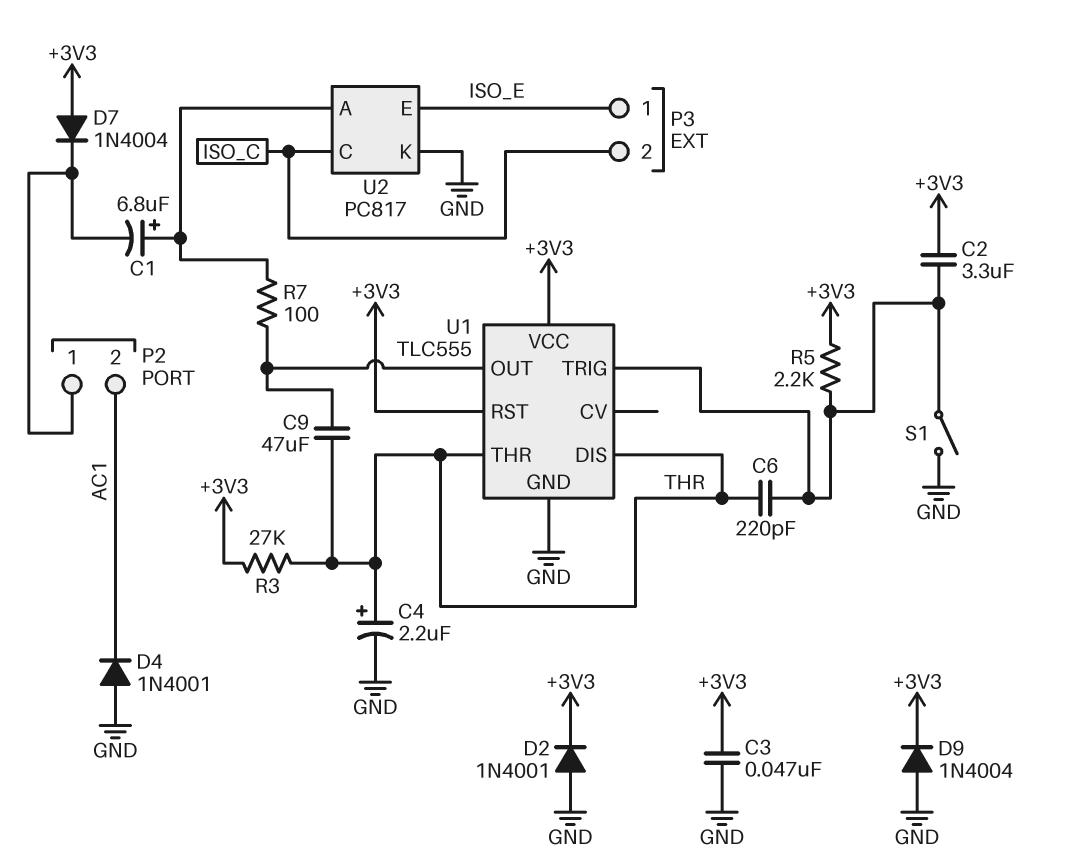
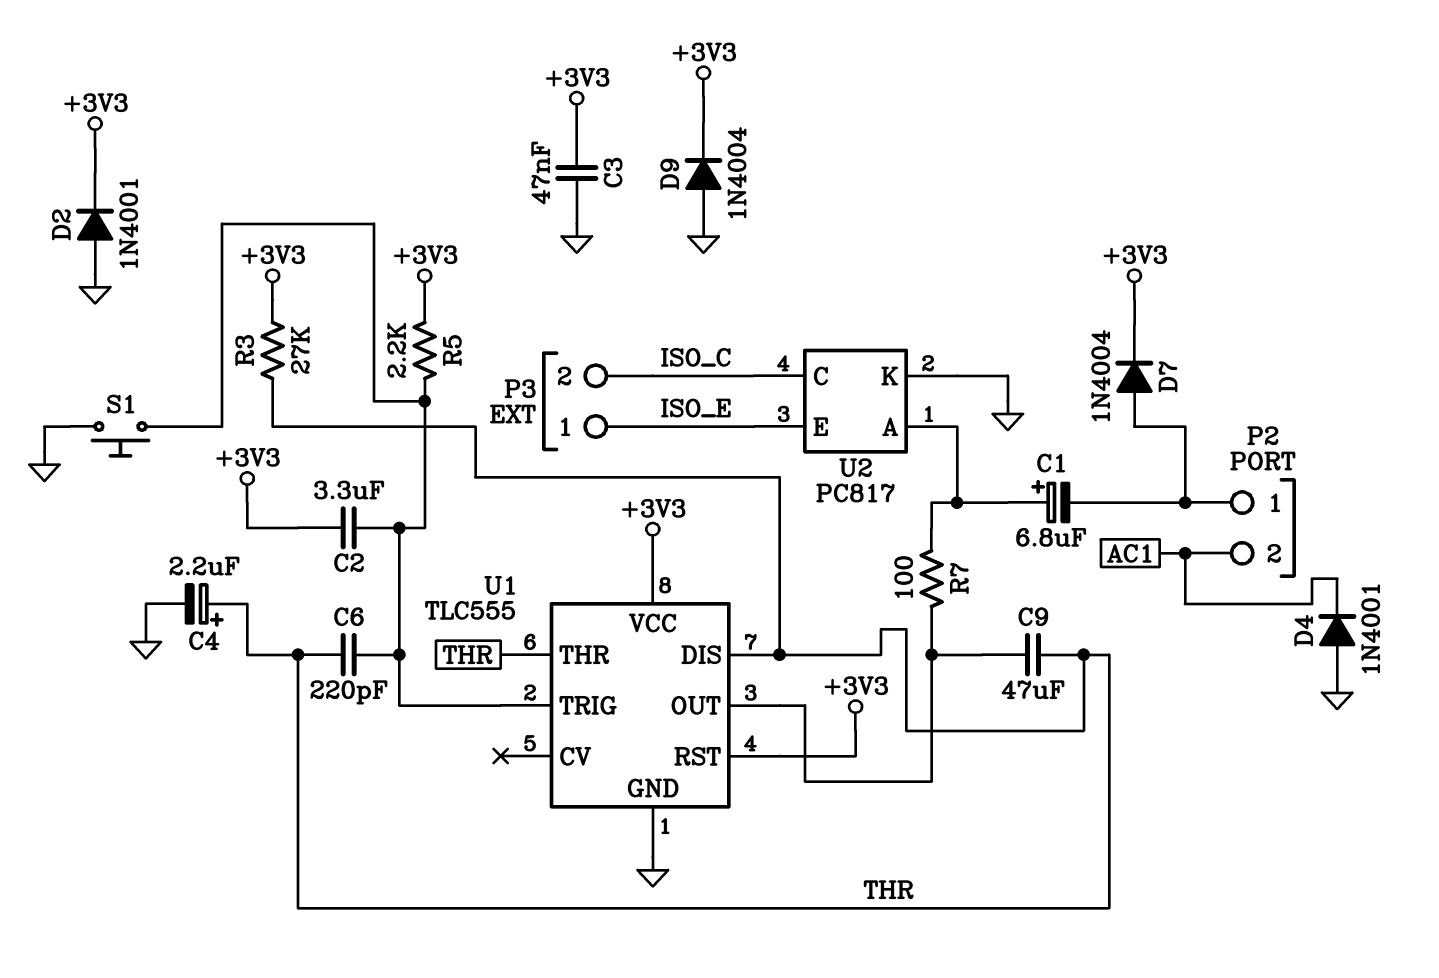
D7: diode 1N4004 (A +3V3, K P2/1) -> diode 1N4004 (A P2/1, K +3V3)
S1: switch (GND, U1/TRIG) -> button (GND, U1/TRIG)

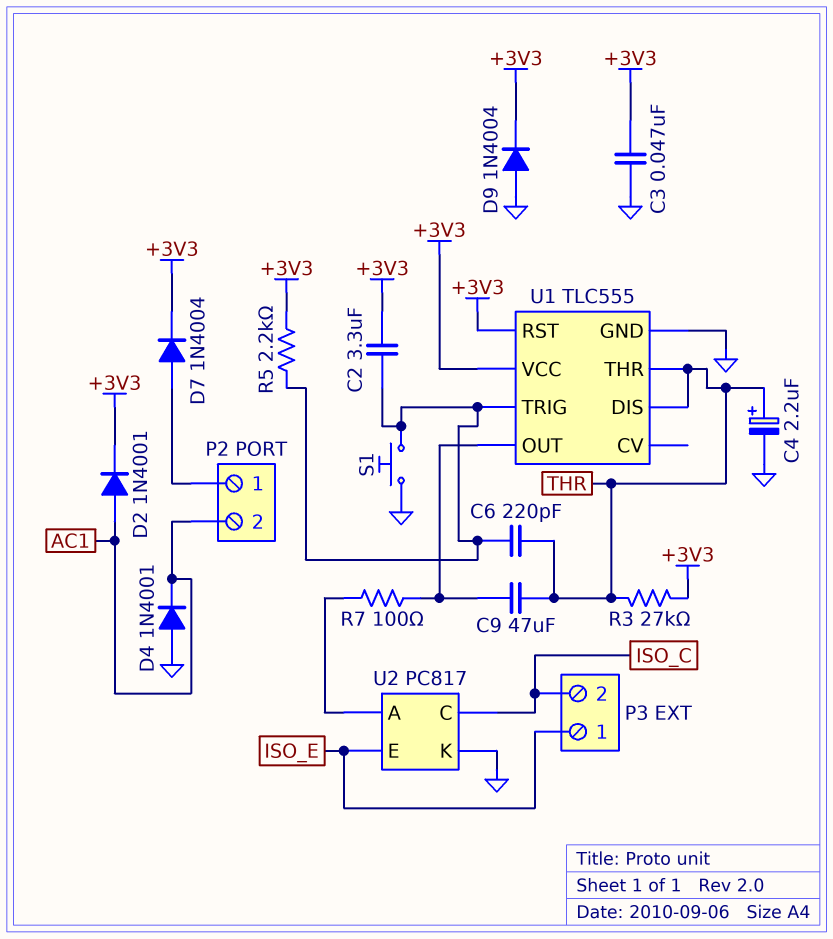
C1: 6.8uF (plus U2/A, minus P2/1) -> none
D2: diode 1N4001 (A GND, K +3V3) -> diode 1N4001 (A AC1, K +3V3)

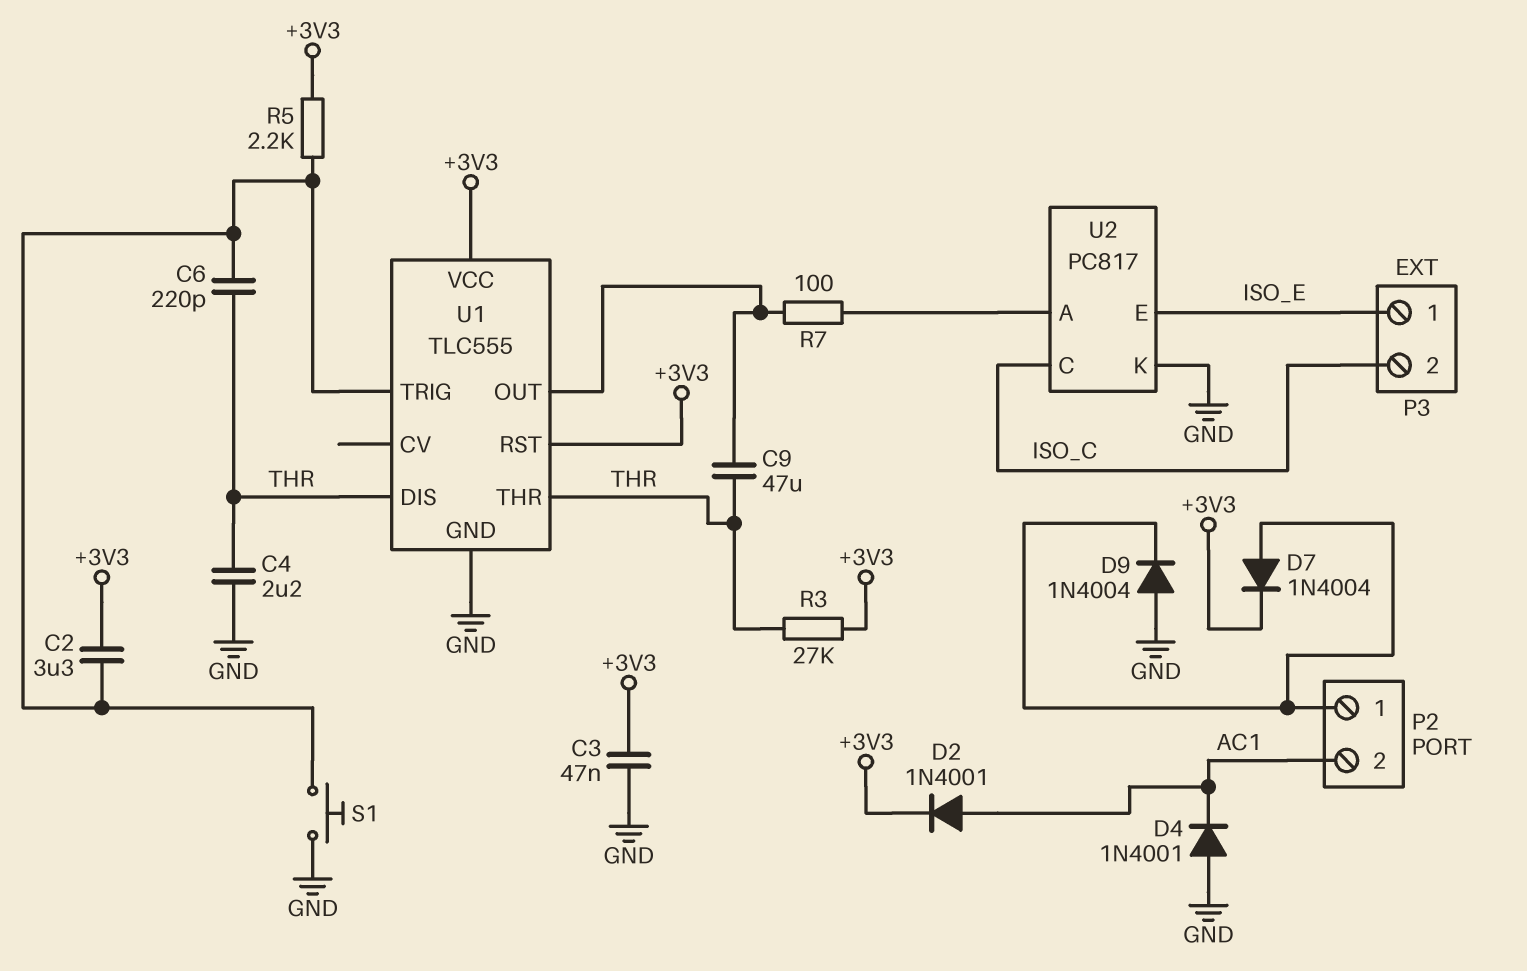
C4: 2.2uF (plus THR, minus GND) -> 2.2uF (GND, THR)
D9: diode 1N4004 (A GND, K +3V3) -> diode 1N4004 (A GND, K P2/1)

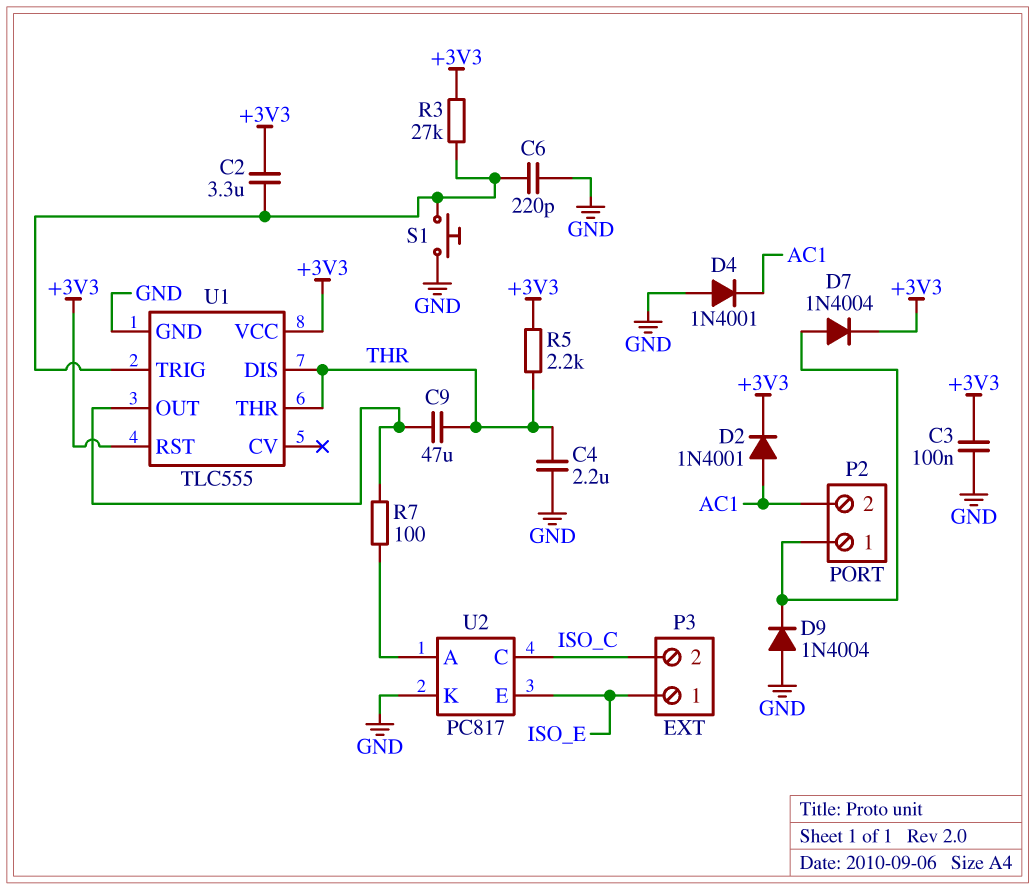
C3: 47nF (+3V3, GND) -> 100nF (+3V3, GND)
C6: 220pF (THR, U1/TRIG) -> 220pF (GND, U1/TRIG)
R3: 27k (+3V3, THR) -> 27k (+3V3, U1/TRIG)
R5: 2.2k (+3V3, U1/TRIG) -> 2.2k (+3V3, THR)

